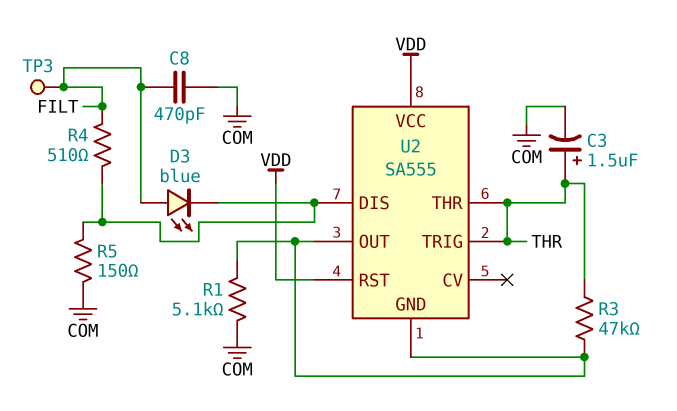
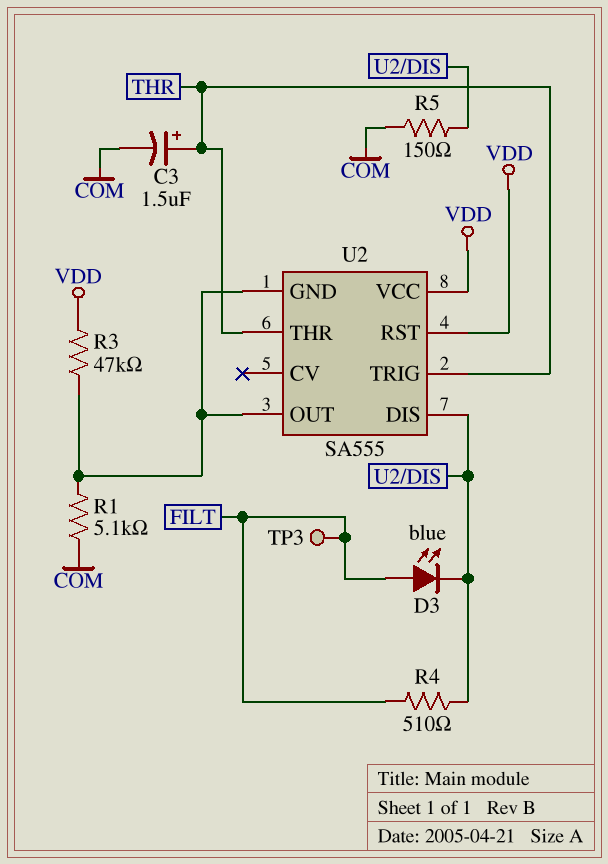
C8: 470pF (COM, FILT) -> none
R3: 47k (THR, U2/GND) -> 47k (U2/GND, VDD)

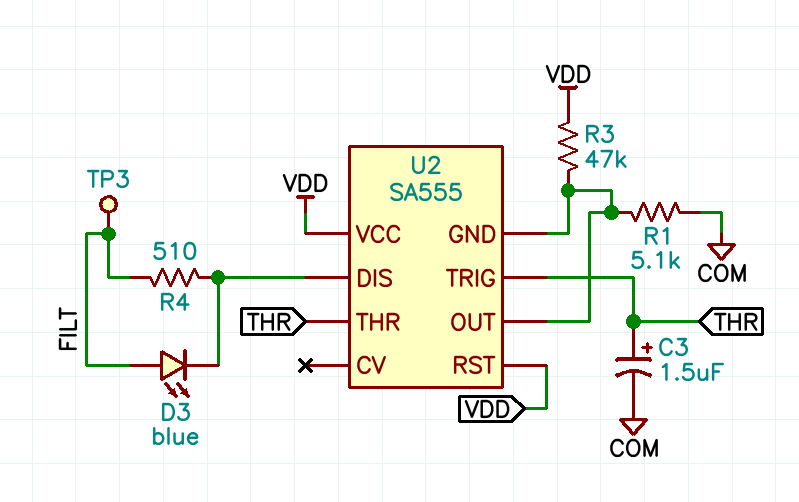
R5: 150 (COM, U2/DIS) -> none

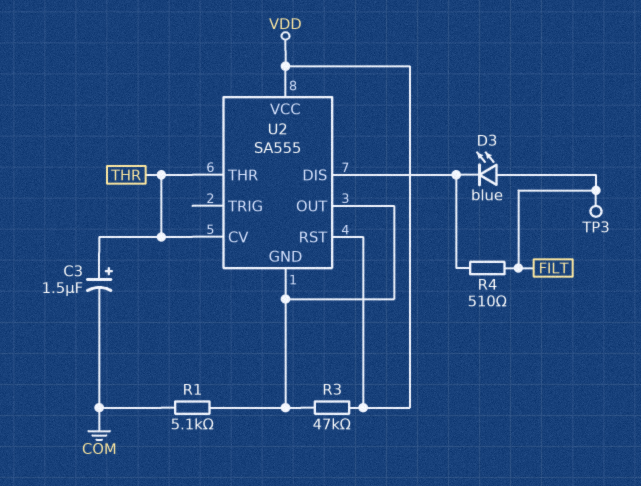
U2 pin CV: none -> THR
U2 pin TRIG: THR -> none

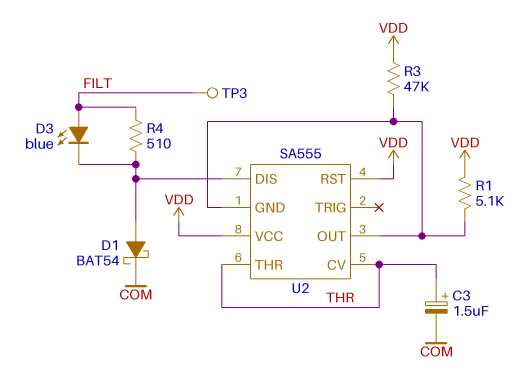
D1: none -> schottky BAT54 (A U2/DIS, K COM)
R1: 5.1k (COM, U2/GND) -> 5.1k (U2/GND, VDD)

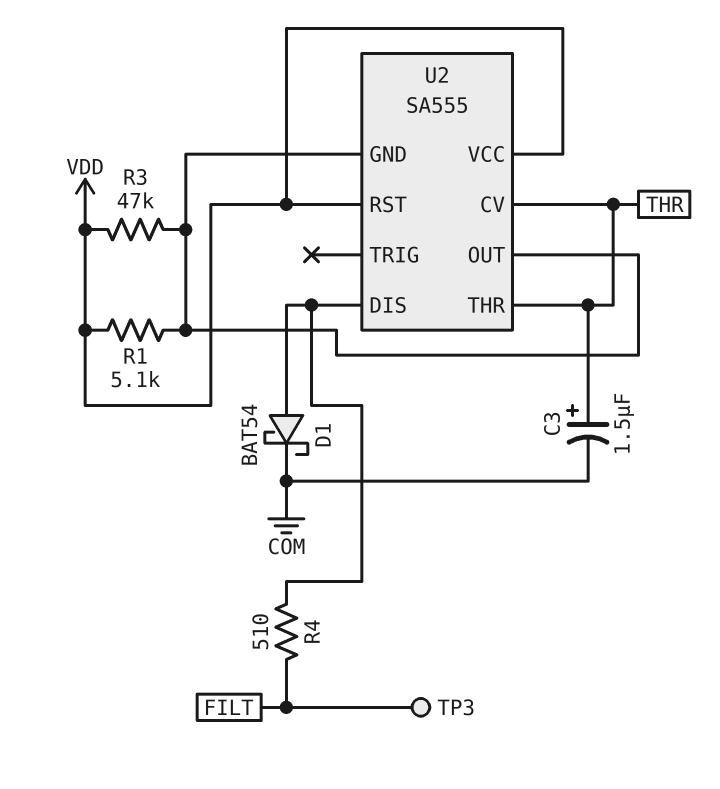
D3: LED blue (A FILT, K U2/DIS) -> none

